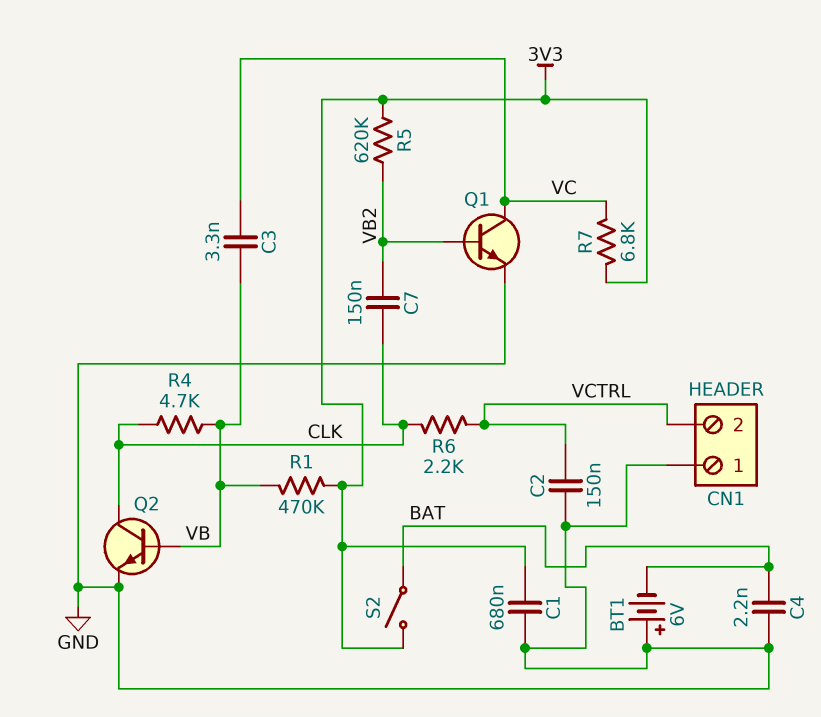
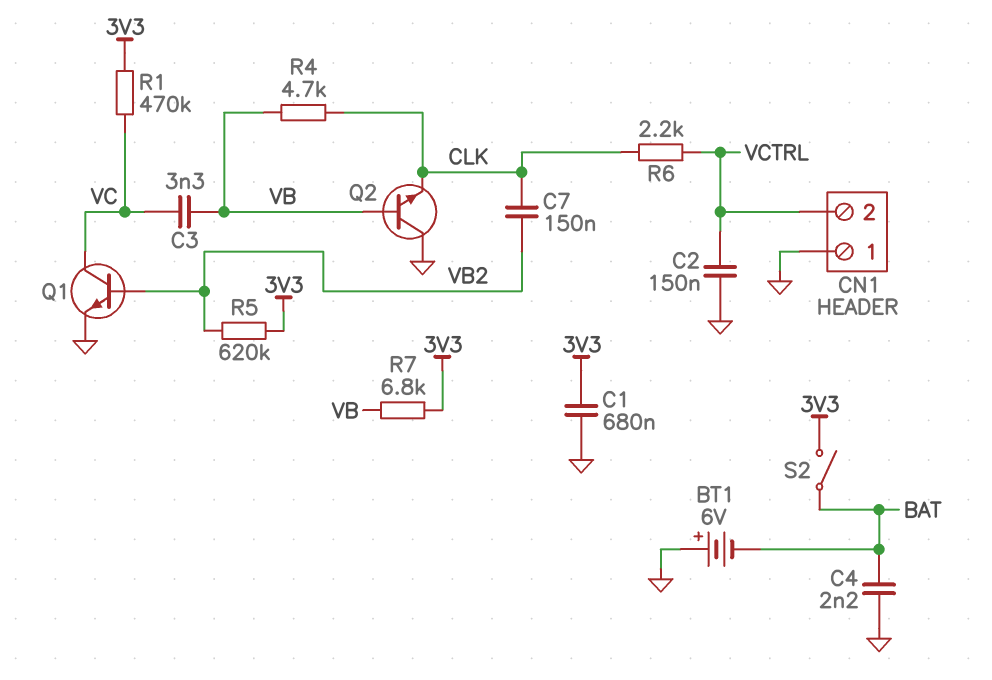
Q2: NPN (B VB, C CLK, E GND) -> NPN (B VB, C GND, E CLK)
R1: 470k (3V3, VB) -> 470k (3V3, VC)
R7: 6.8k (3V3, VC) -> 6.8k (3V3, VB)

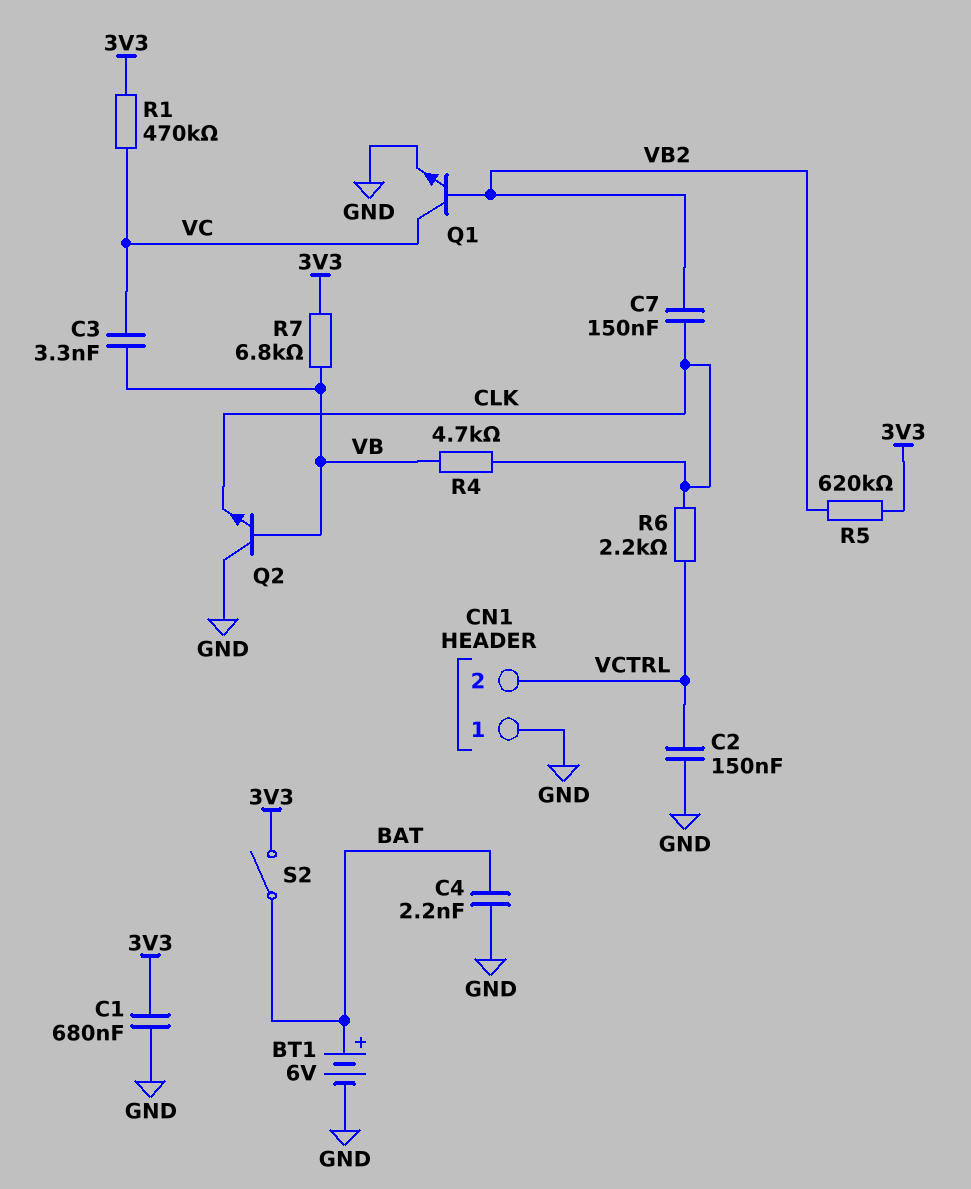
BT1: 6V (plus GND, minus BAT) -> 6V (plus BAT, minus GND)

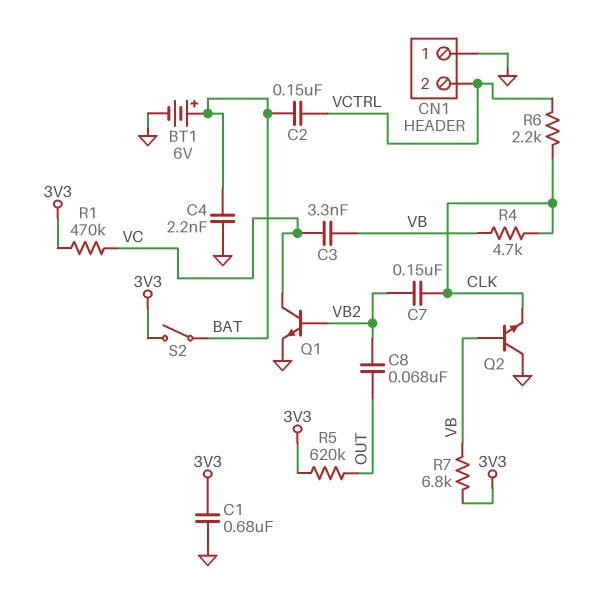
C2: 150nF (GND, VCTRL) -> 150nF (BAT, VCTRL)
C8: none -> 68nF (OUT, VB2)
R5: 620k (3V3, VB2) -> 620k (3V3, OUT)

